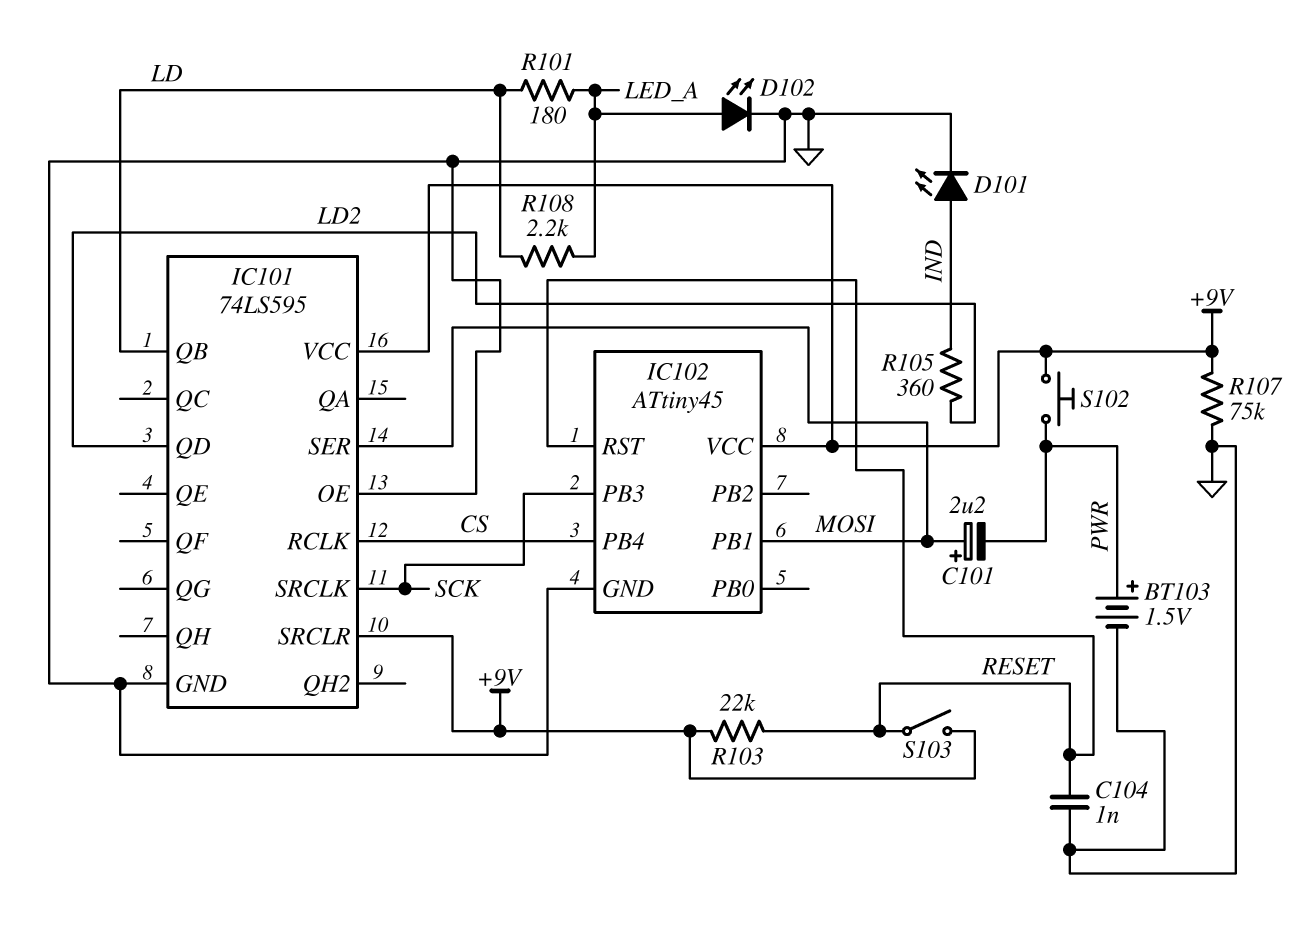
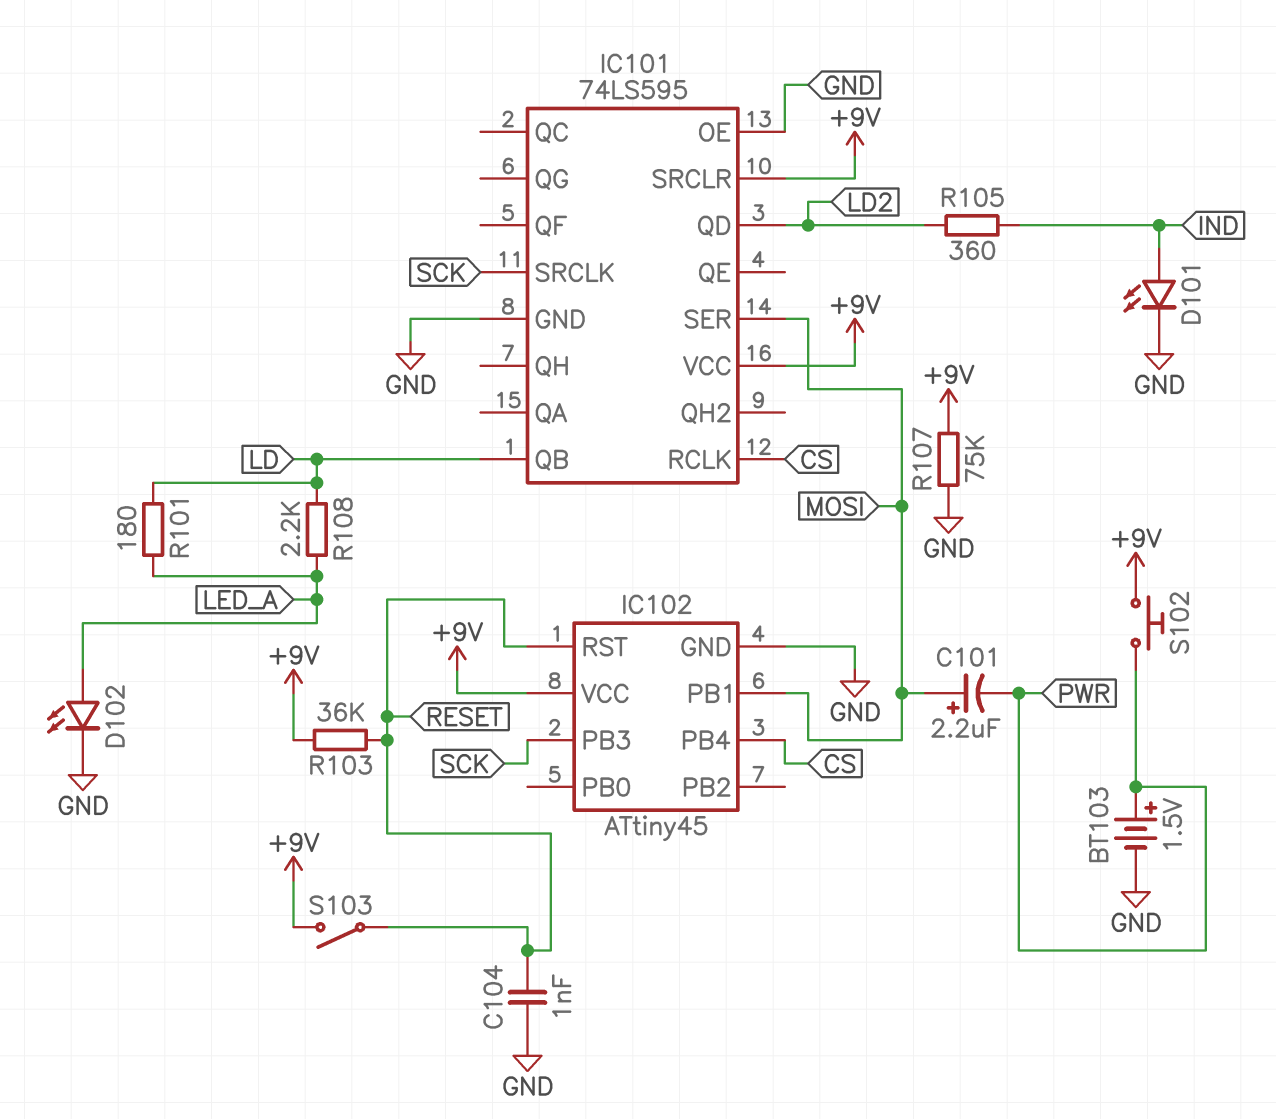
R103: 22k (+9V, RESET) -> 36k (+9V, RESET)

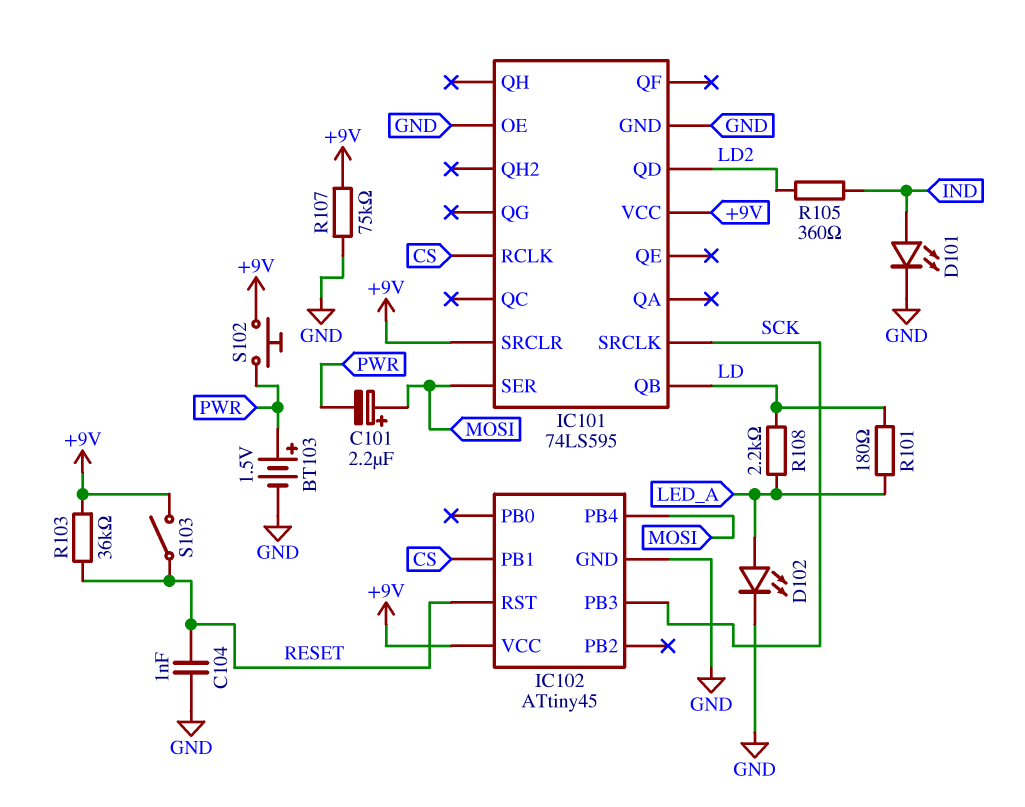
IC102 pin PB1: MOSI -> CS
IC102 pin PB4: CS -> MOSI

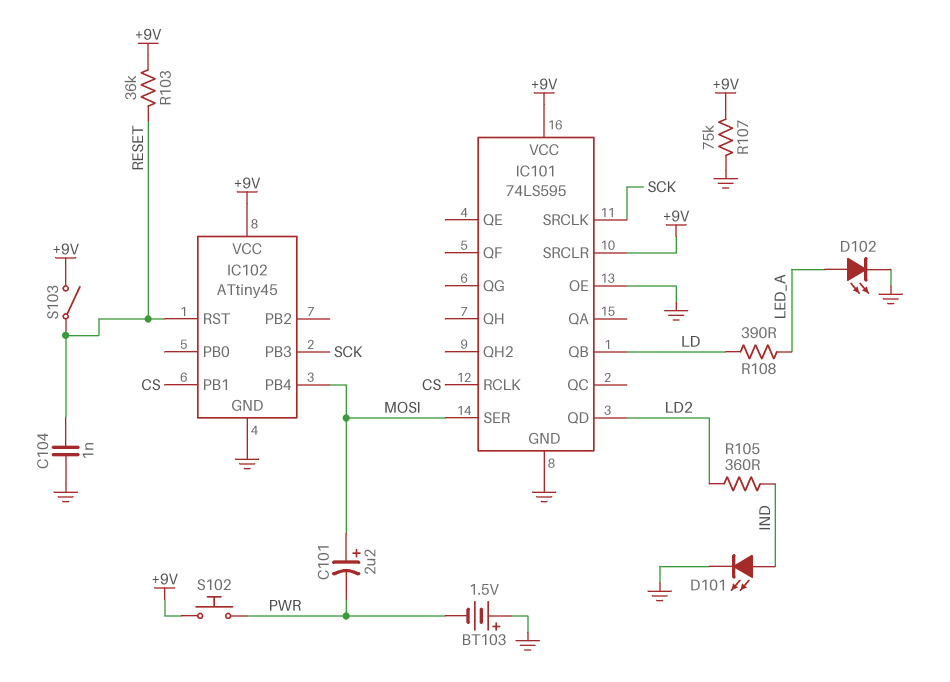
BT103: 1.5V (plus PWR, minus GND) -> 1.5V (plus GND, minus PWR)
R101: 180 (LD, LED_A) -> none
R108: 2.2k (LD, LED_A) -> 390 (LD, LED_A)

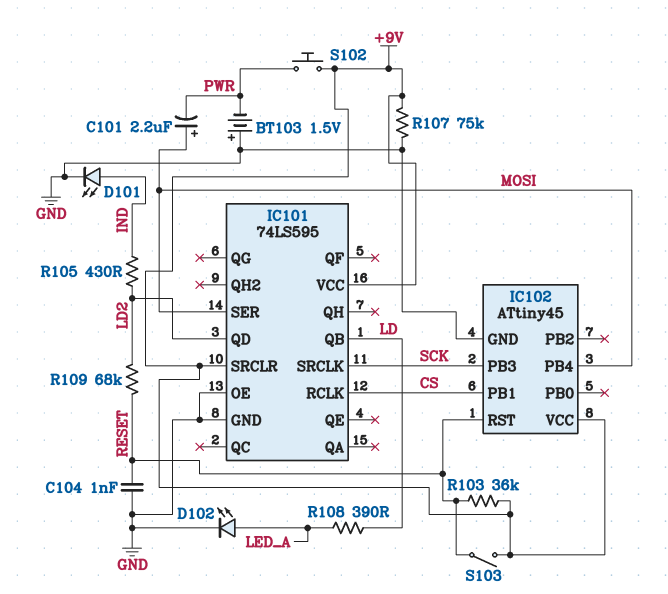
R105: 360 (IND, LD2) -> 430 (IND, LD2)
R109: none -> 68k (LD2, RESET)

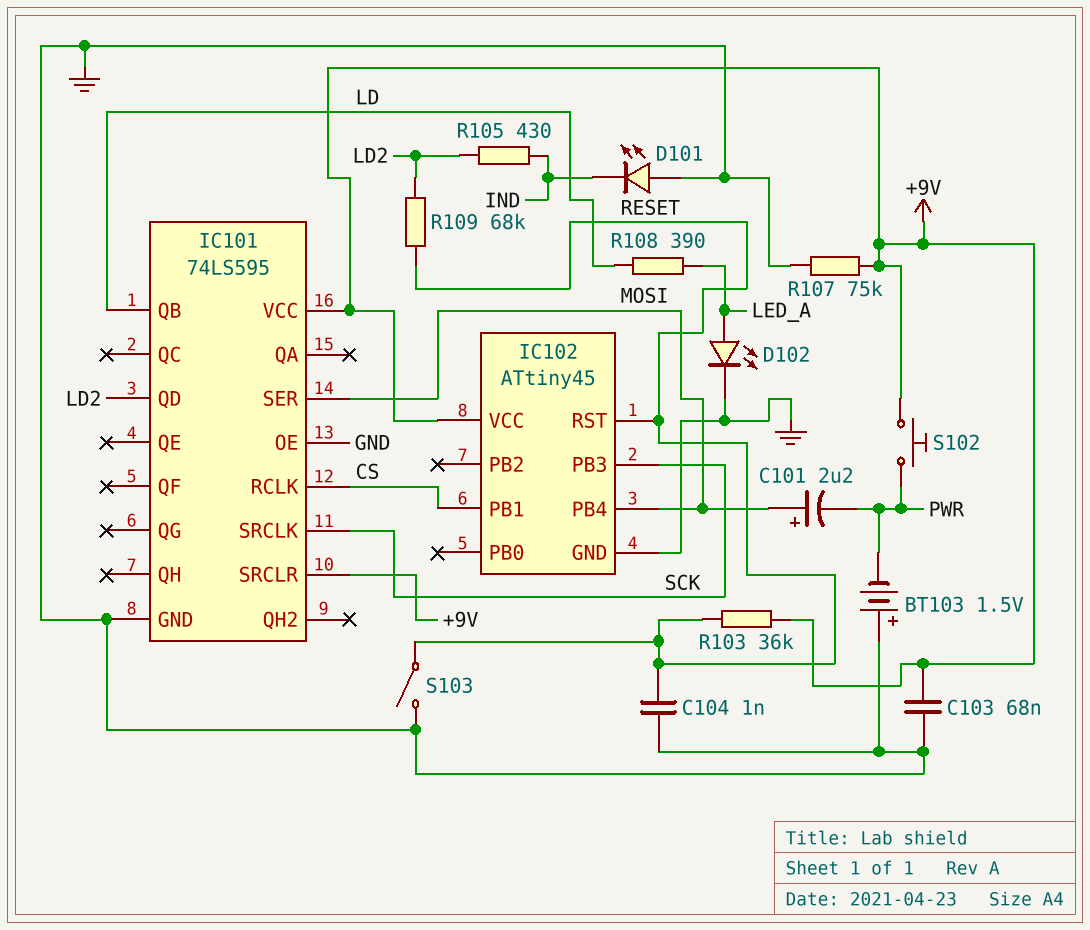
C103: none -> 68nF (+9V, GND)
D101: LED (A IND, K GND) -> LED (A GND, K IND)
S103: switch (+9V, RESET) -> switch (GND, RESET)

